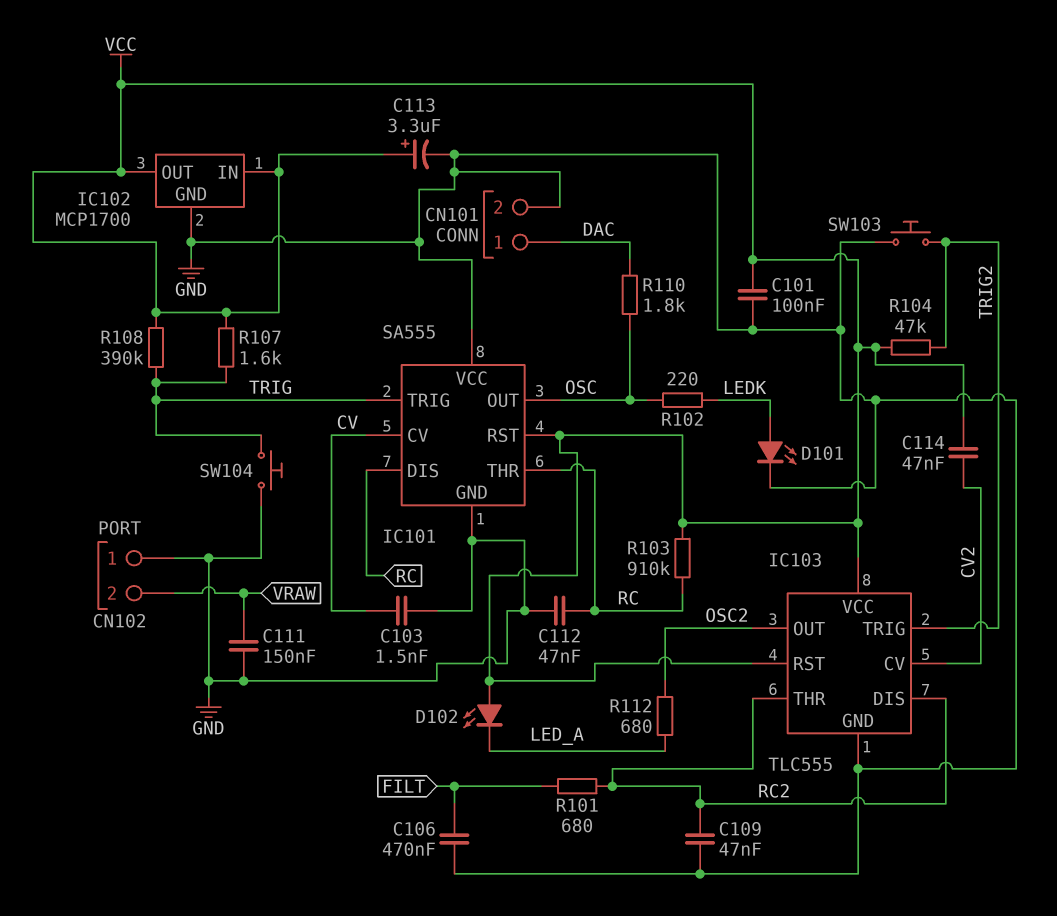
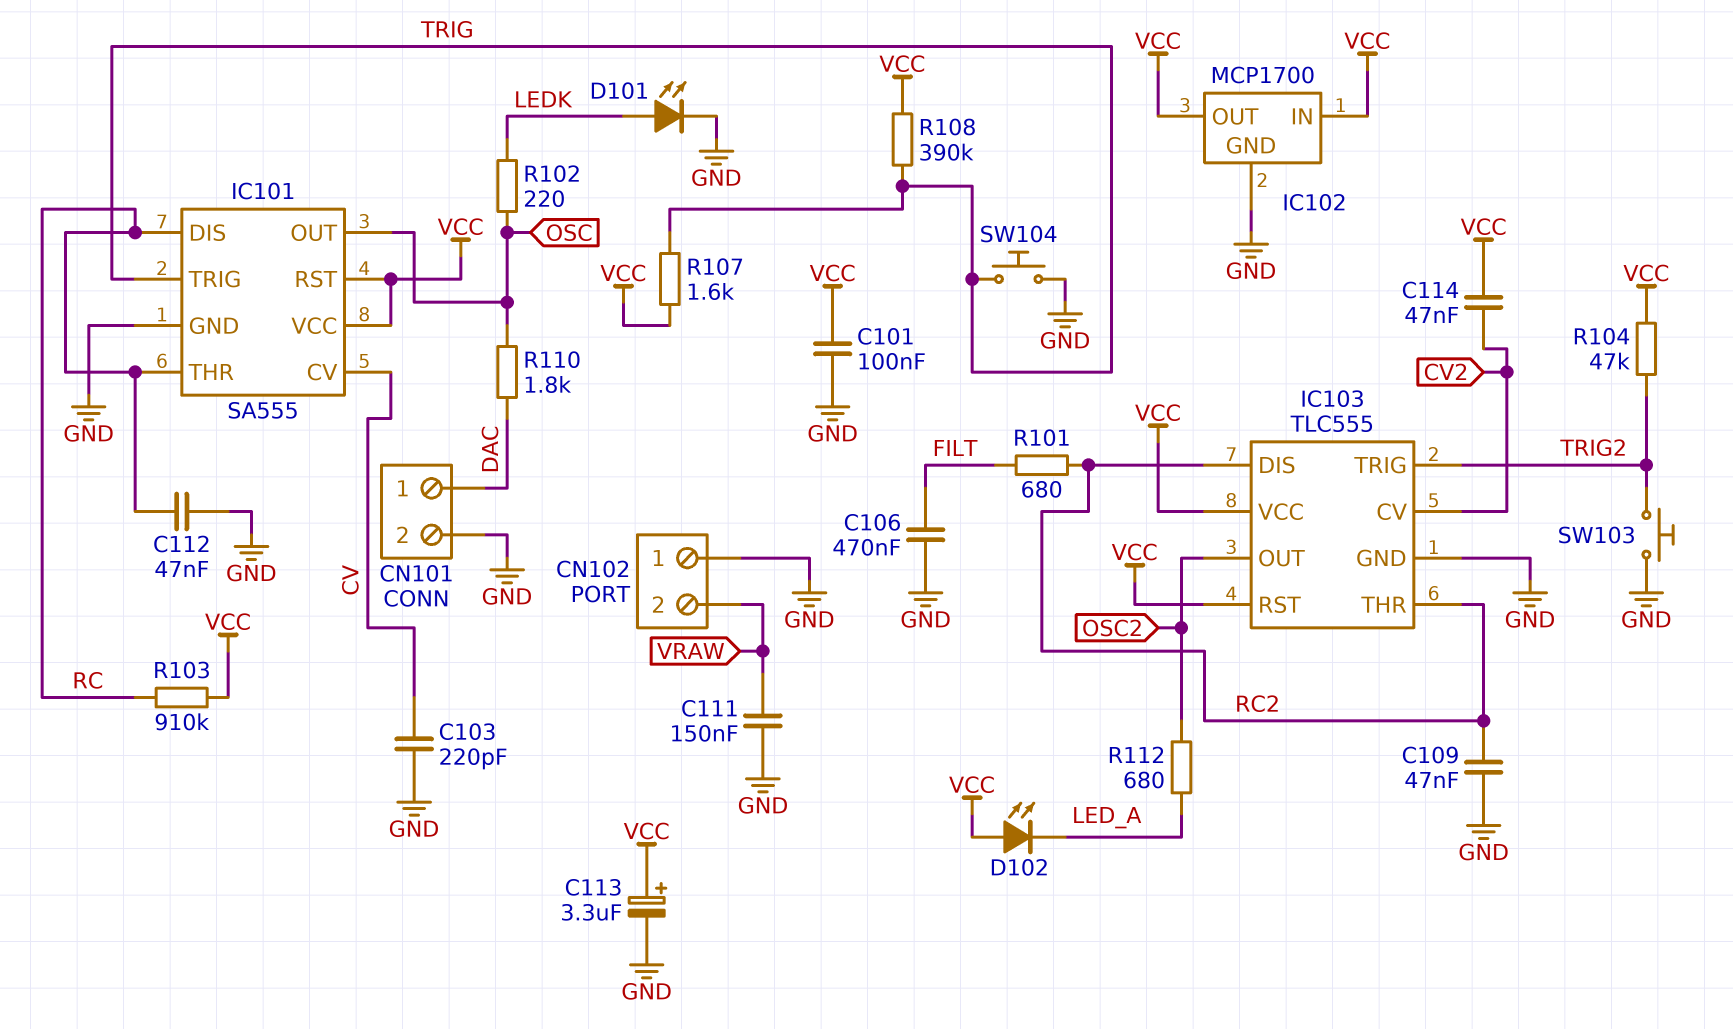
C103: 1.5nF (CV, GND) -> 220pF (CV, GND)
IC101 pin VCC: GND -> VCC

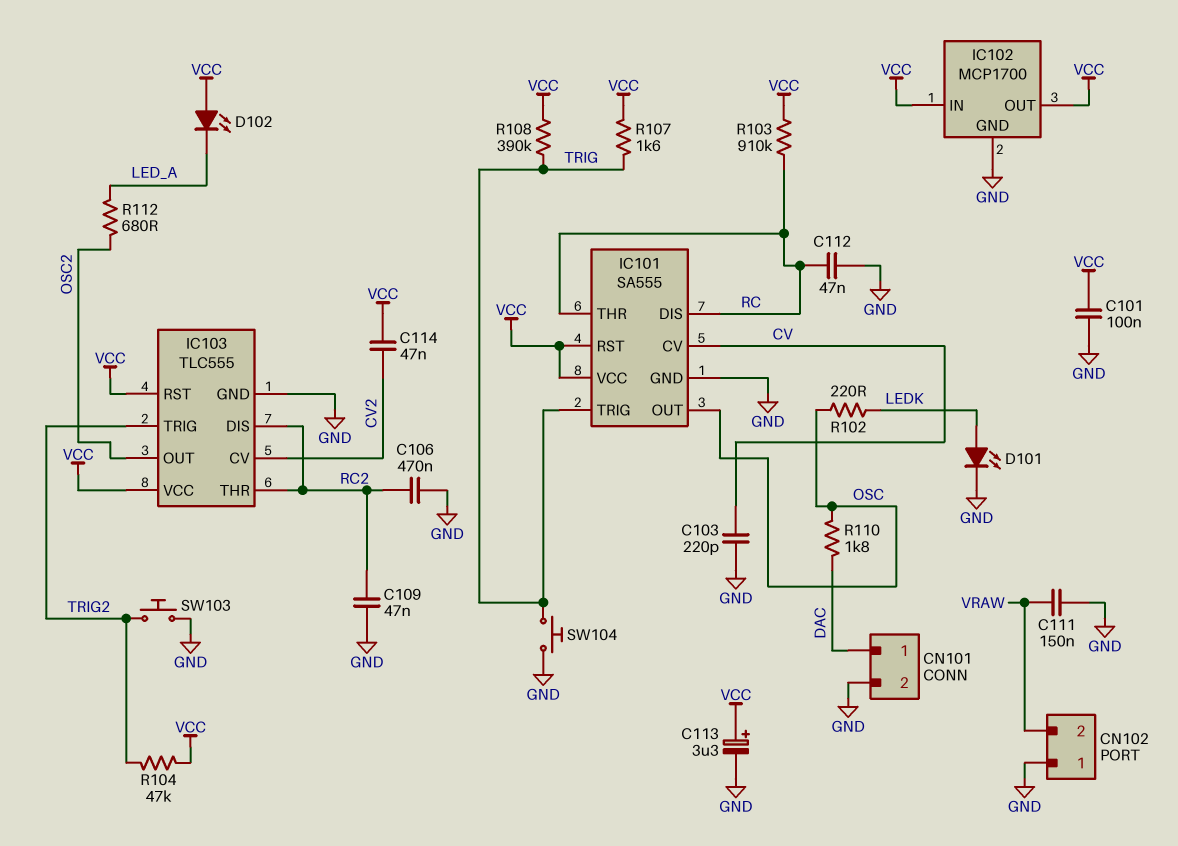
C106: 470nF (FILT, GND) -> 470nF (GND, RC2)
R101: 680 (FILT, RC2) -> none

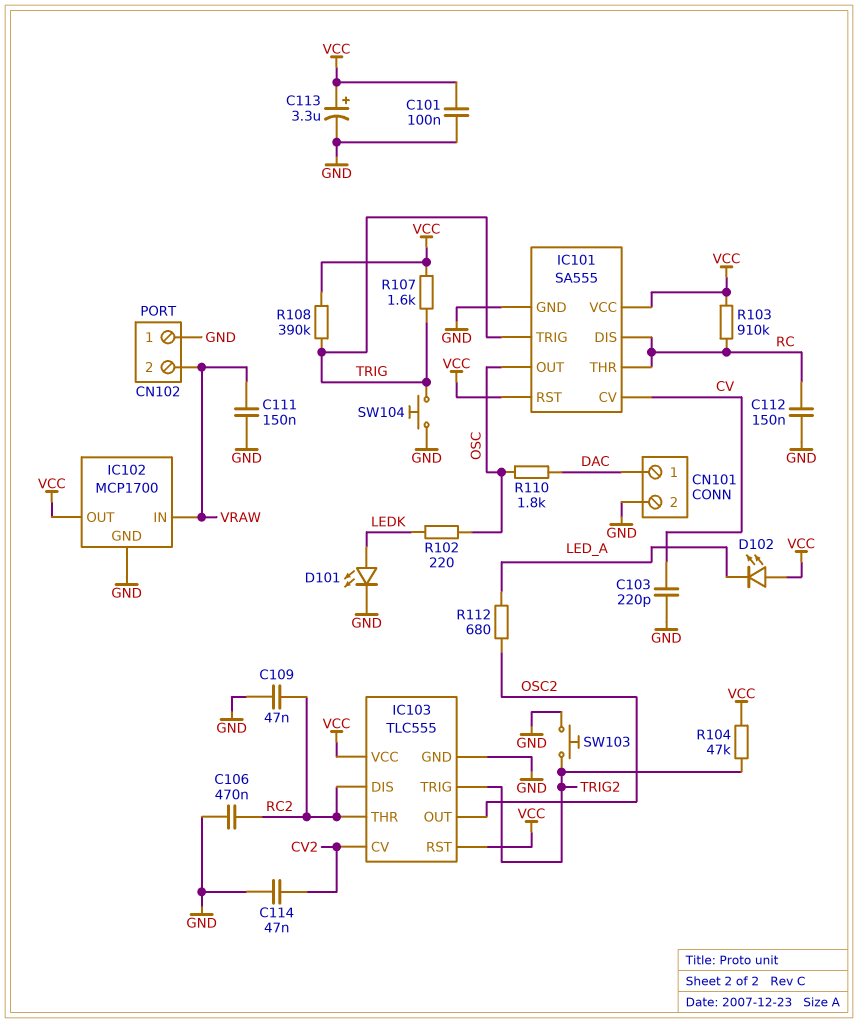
C112: 47nF (GND, RC) -> 150nF (GND, RC)
C114: 47nF (CV2, VCC) -> 47nF (CV2, GND)
IC102 pin IN: VCC -> VRAW

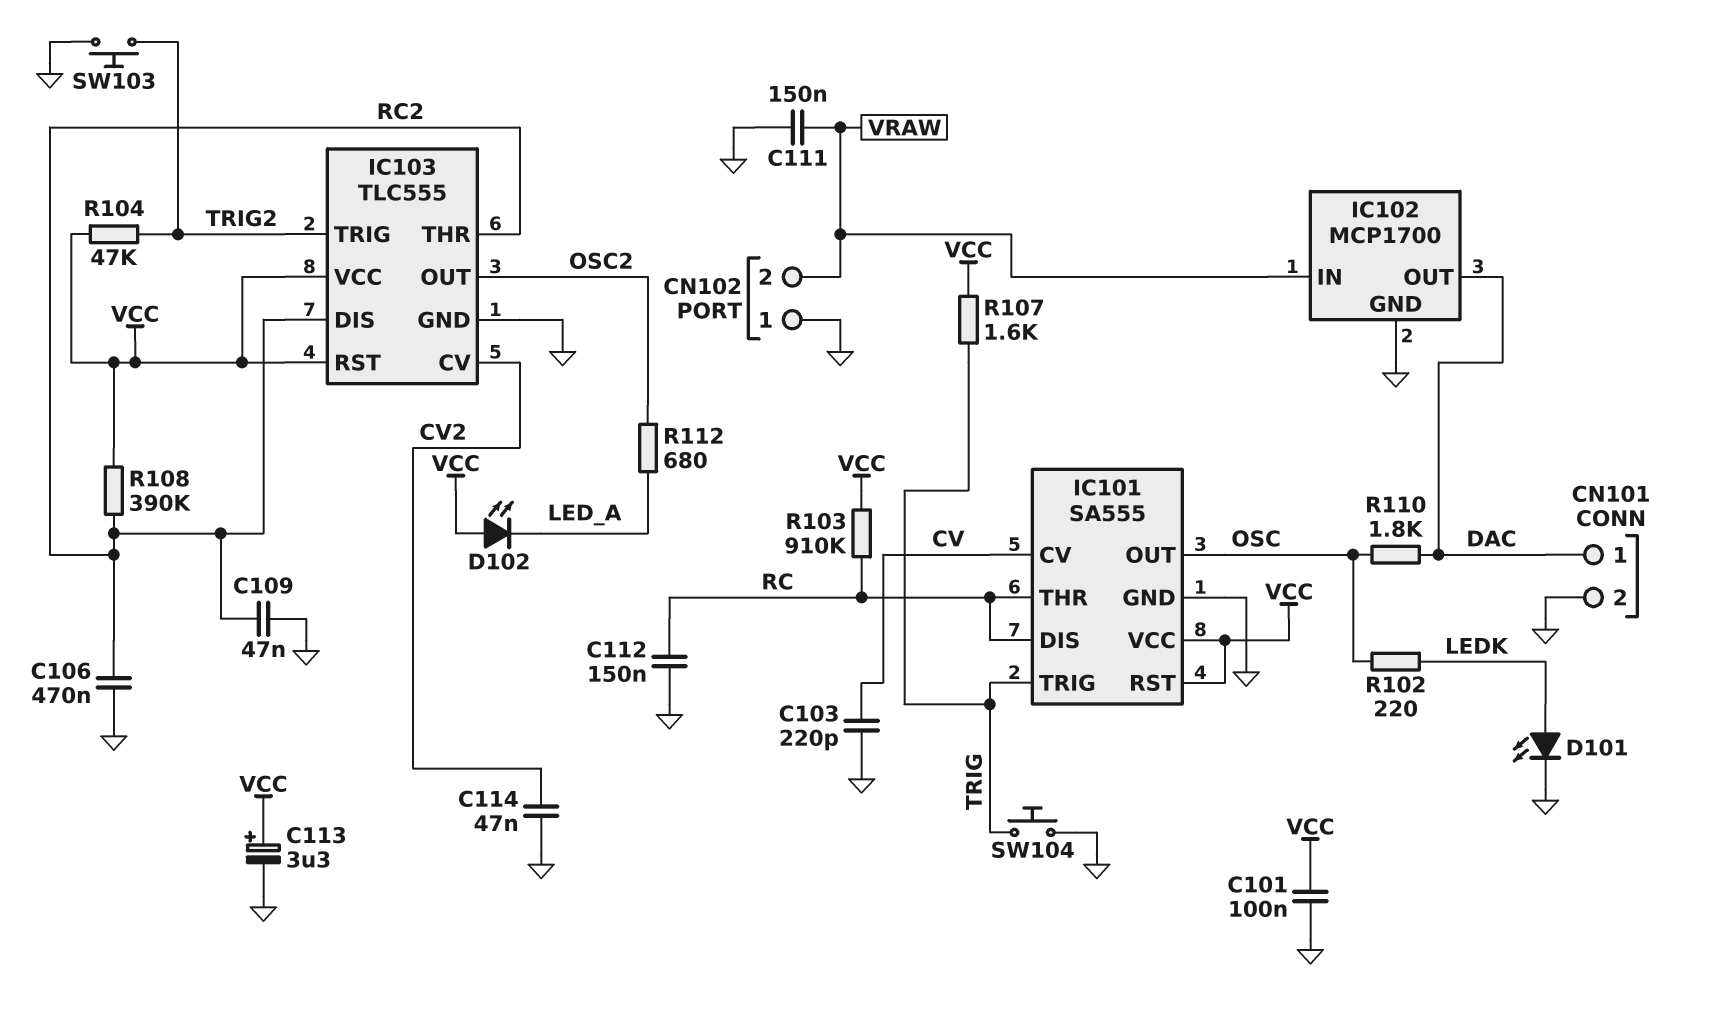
IC102 pin OUT: VCC -> DAC
R108: 390k (TRIG, VCC) -> 390k (RC2, VCC)

